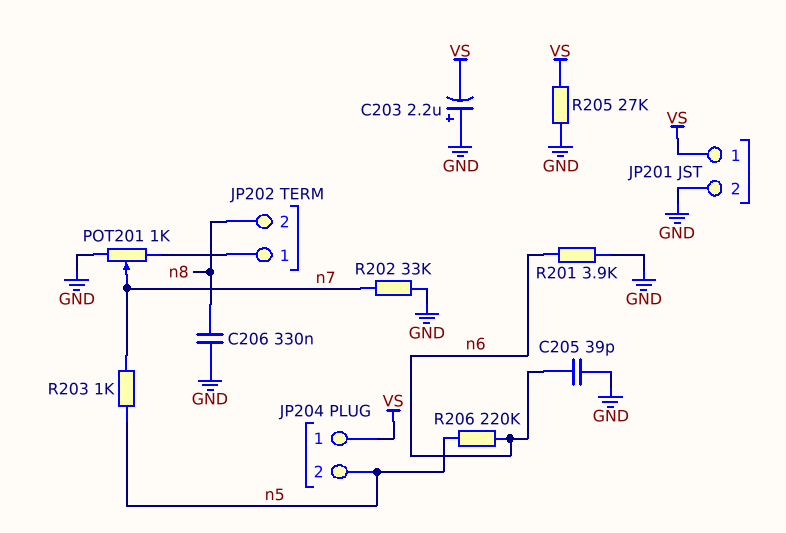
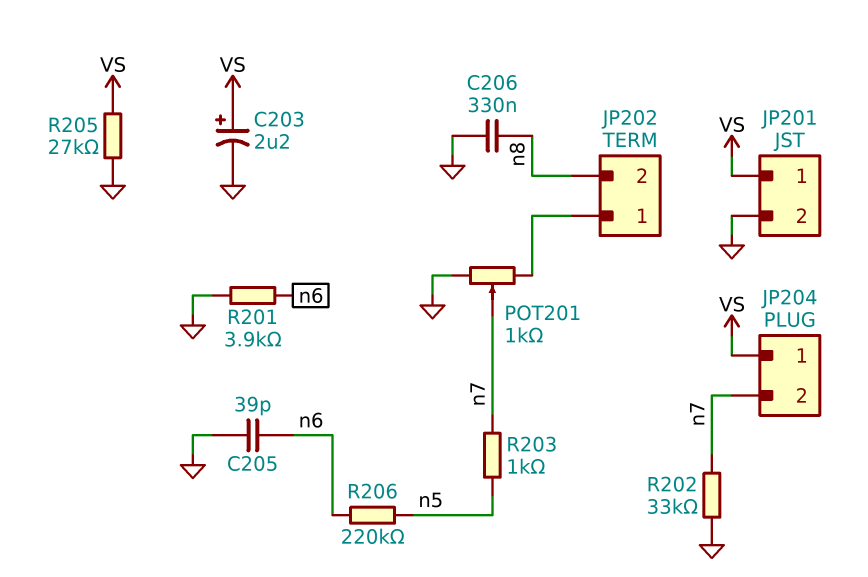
C203: 2.2uF (plus GND, minus VS) -> 2.2uF (plus VS, minus GND)
JP204 pin 2: n5 -> n7

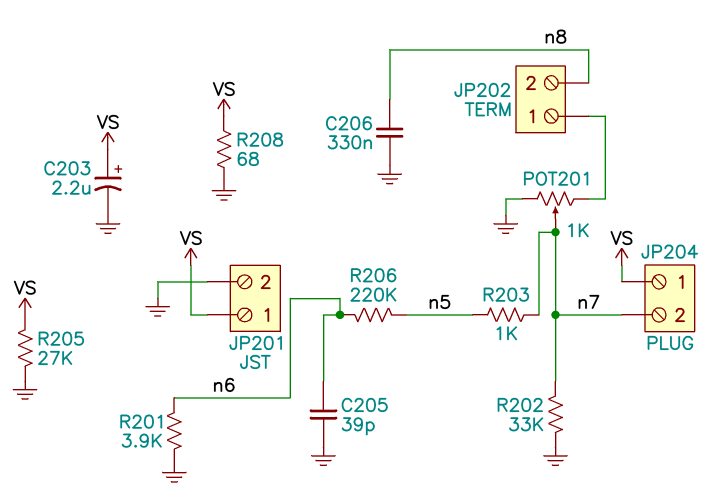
R208: none -> 68 (GND, VS)

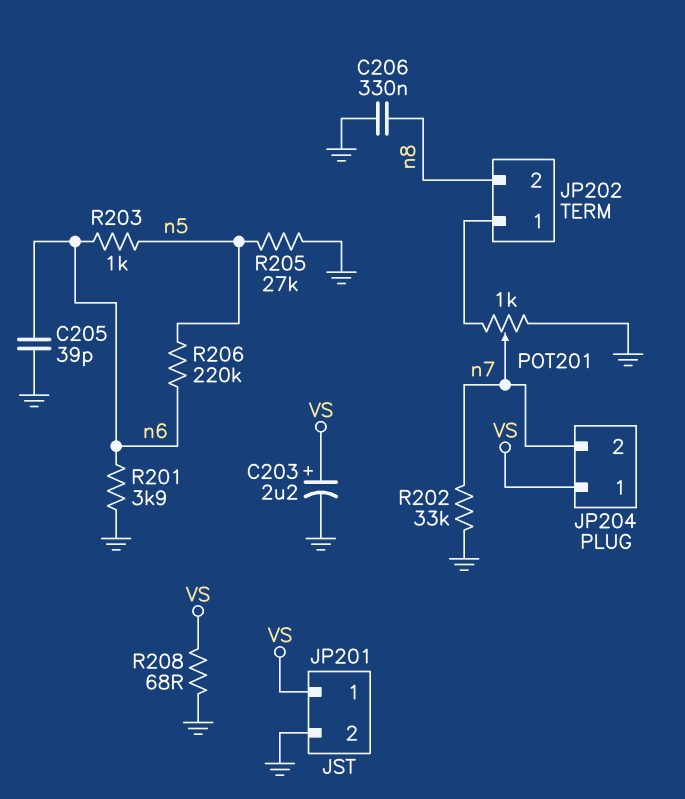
R203: 1k (n5, n7) -> 1k (n5, n6)
R205: 27k (GND, VS) -> 27k (GND, n5)

